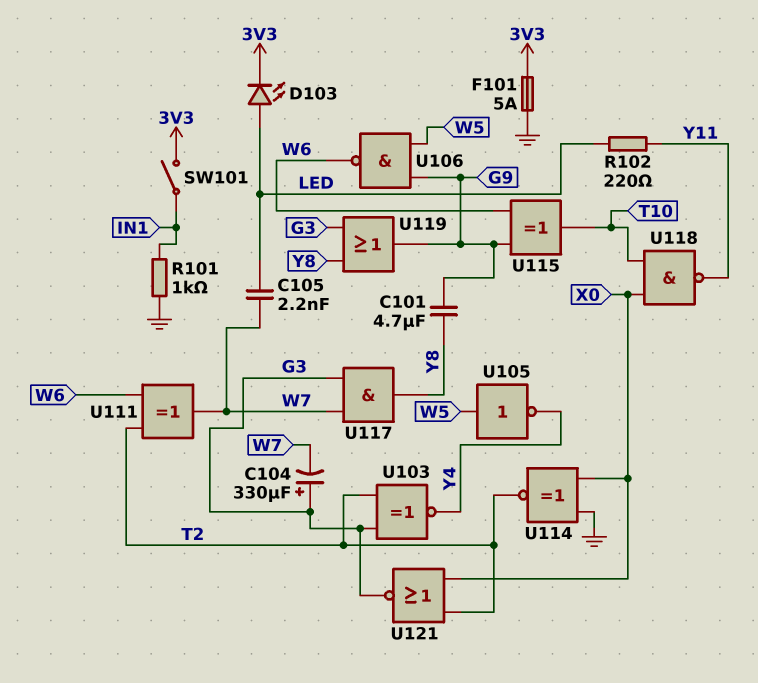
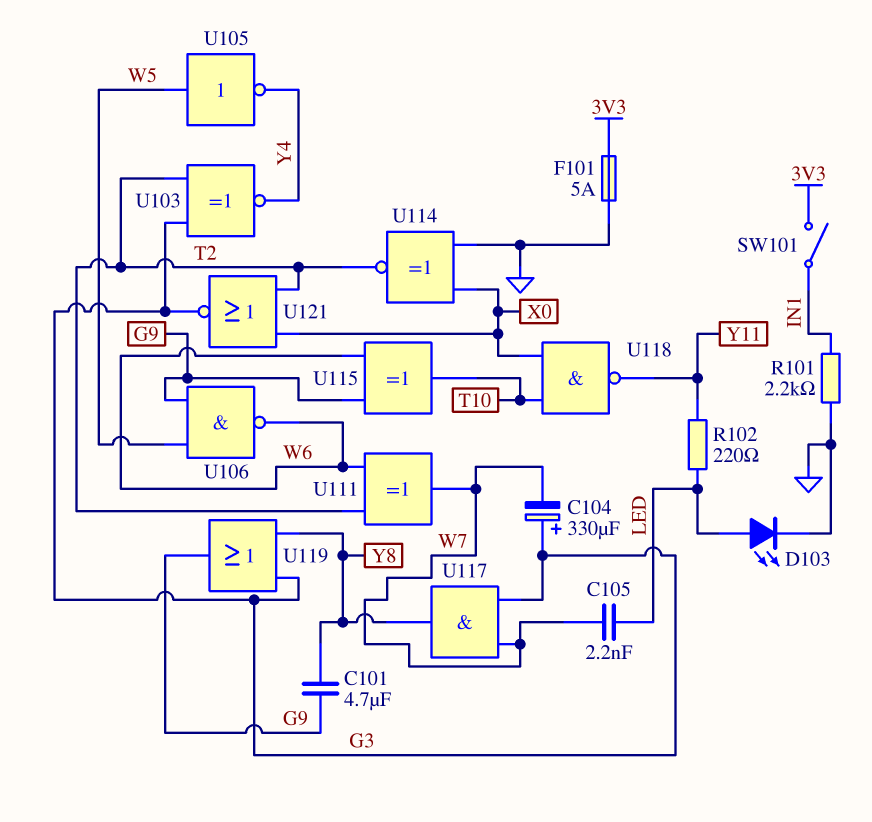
D103: LED (A LED, K 3V3) -> LED (A LED, K GND)
R101: 1k (GND, IN1) -> 2.2k (GND, IN1)

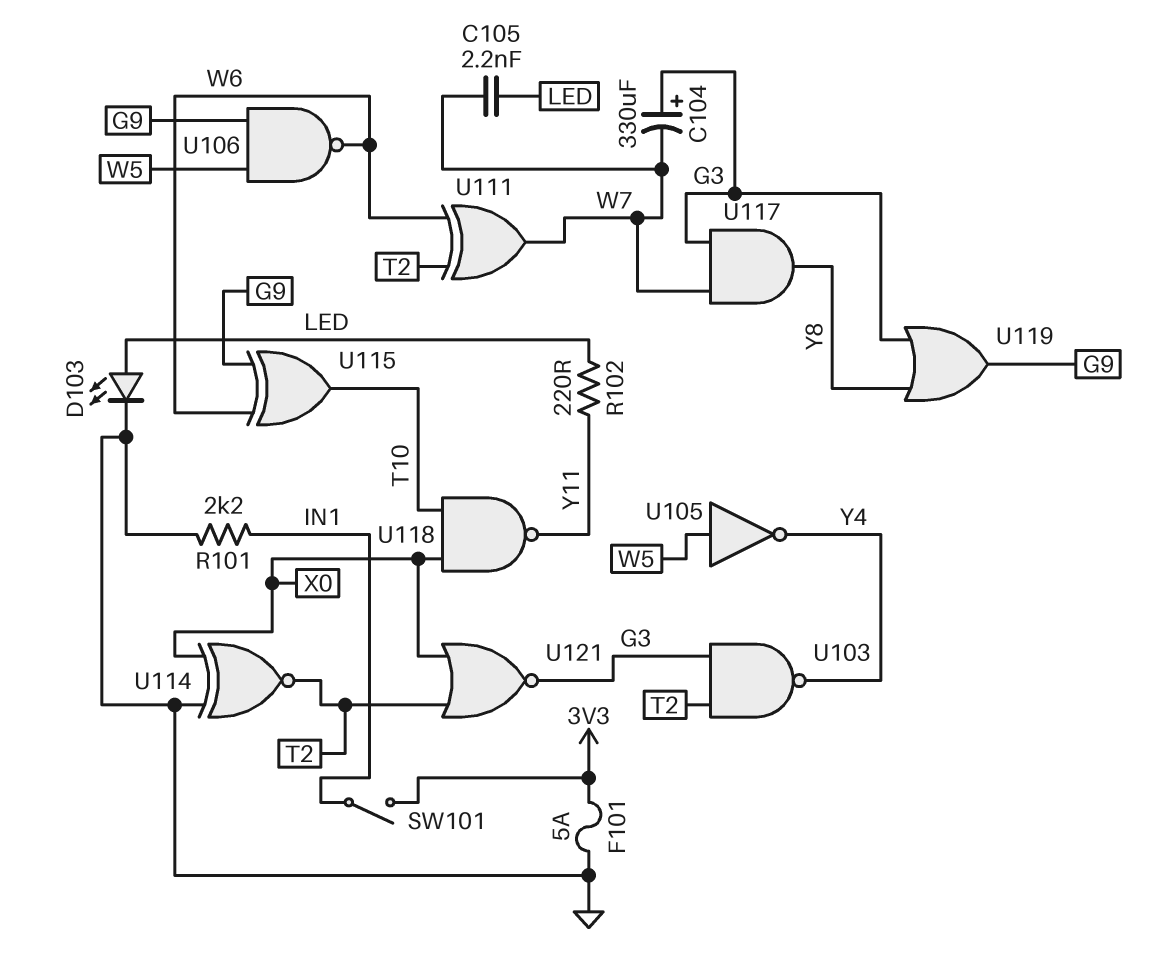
C101: 4.7uF (G9, Y8) -> none
U103: XNOR (in G3, in T2, out Y4) -> NAND (in G3, in T2, out Y4)

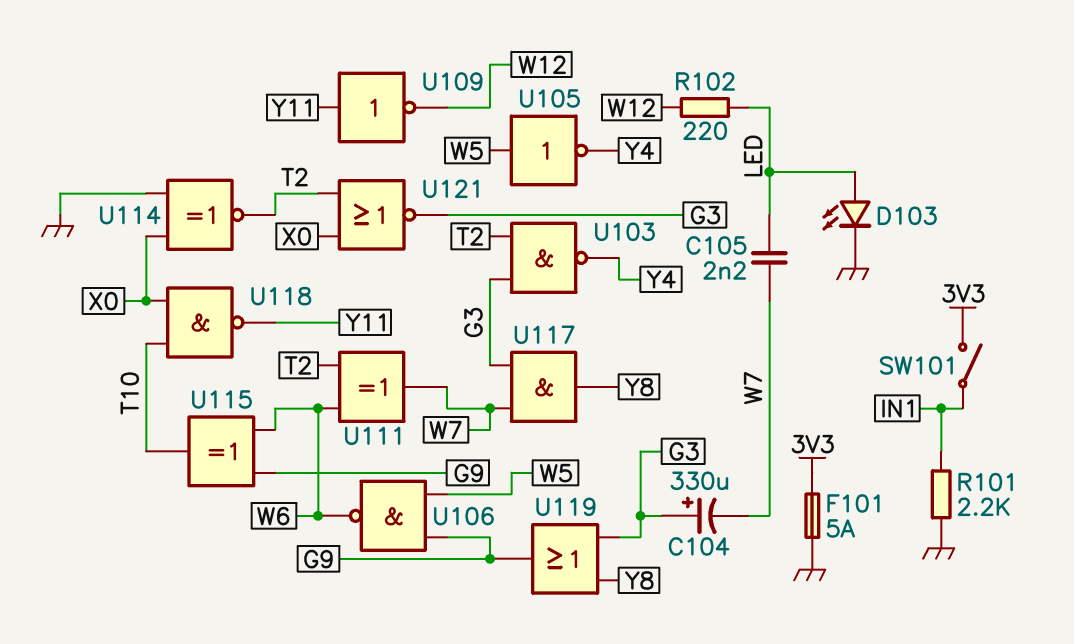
R102: 220 (LED, Y11) -> 220 (LED, W12)
U109: none -> NOT (in Y11, out W12)

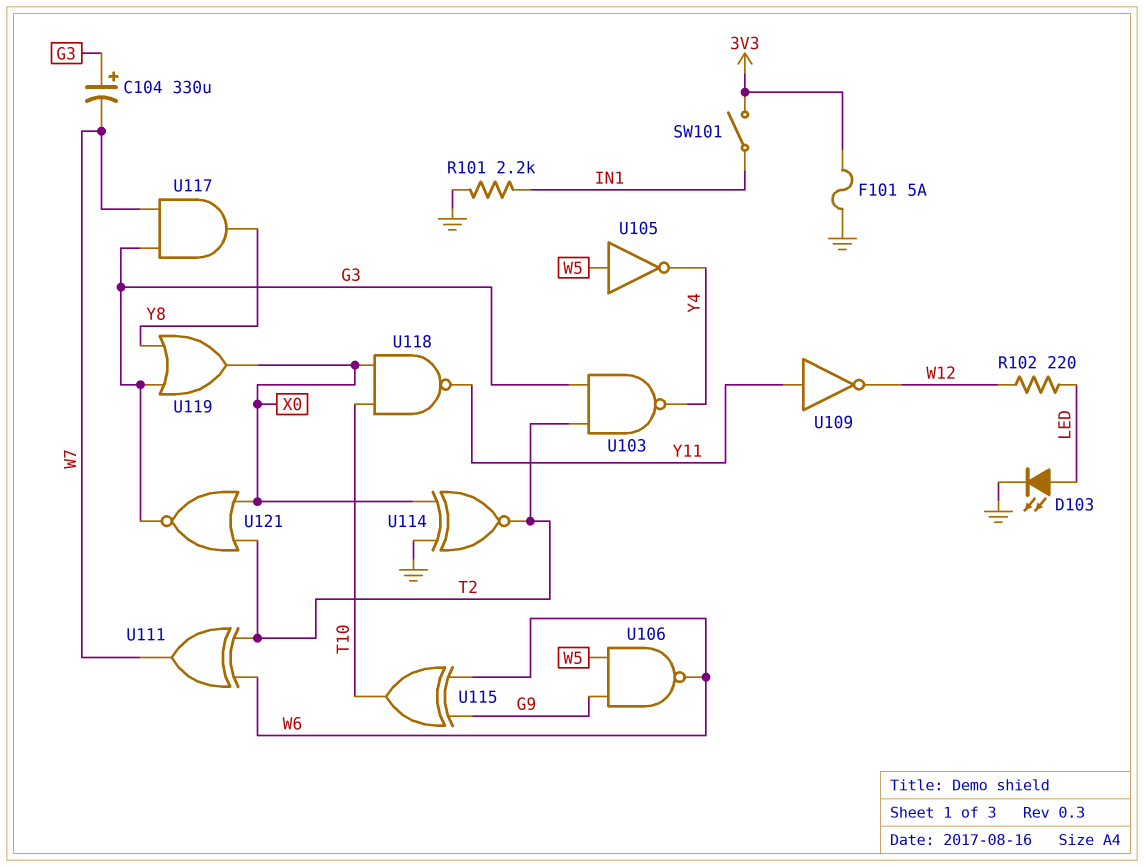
C105: 2.2nF (LED, W7) -> none
U119: OR (in G3, in Y8, out G9) -> OR (in G3, in Y8, out X0)

